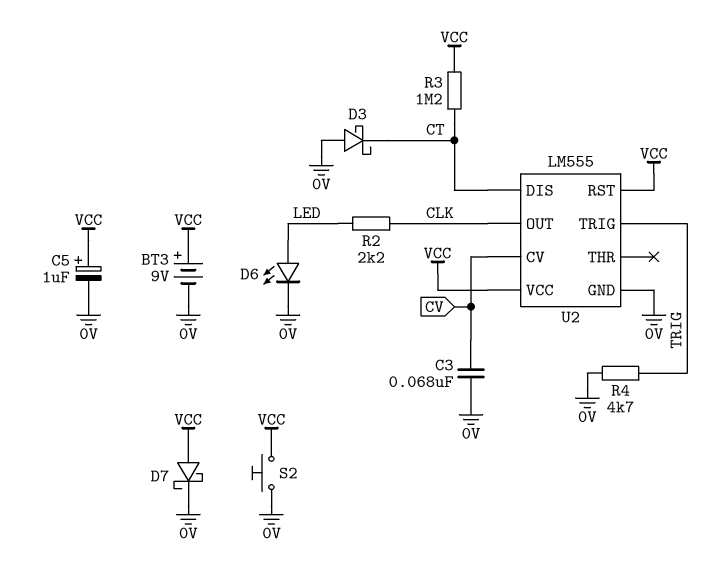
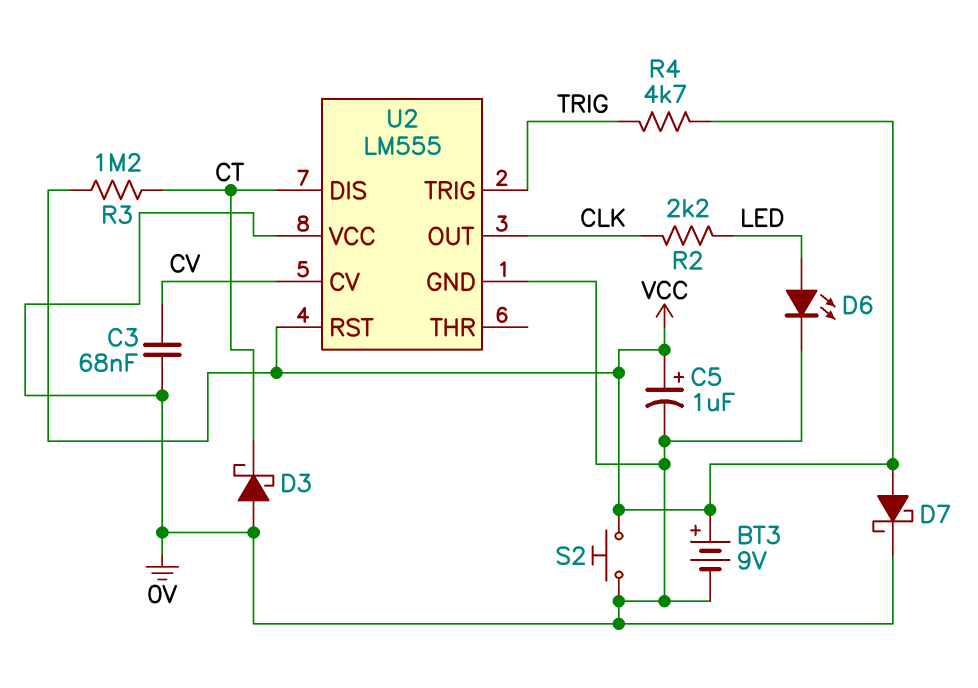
R4: 4.7k (0V, TRIG) -> 4.7k (TRIG, VCC)
U2 pin VCC: VCC -> 0V

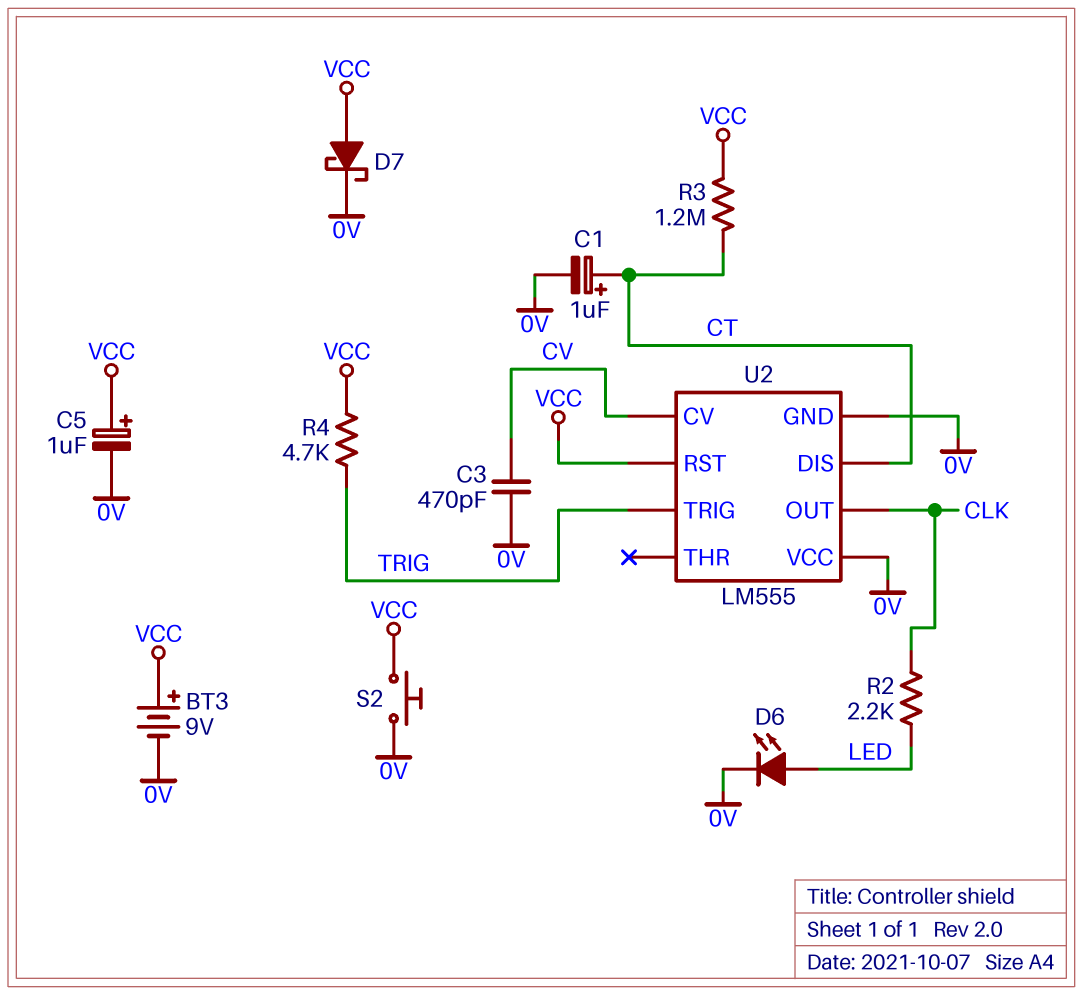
C1: none -> 1uF (plus CT, minus 0V)
C3: 68nF (0V, CV) -> 470pF (0V, CV)
D3: schottky (A 0V, K CT) -> none

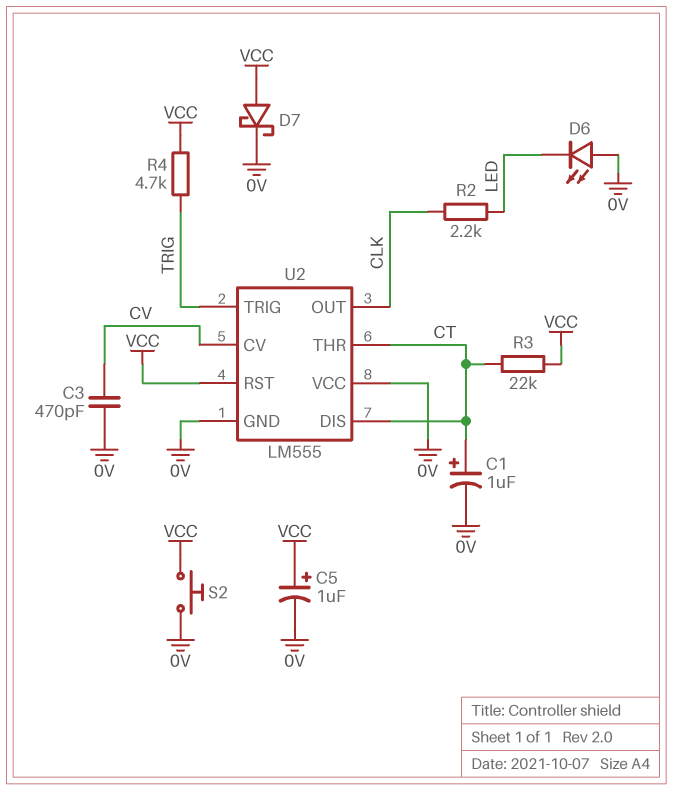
BT3: 9V (plus VCC, minus 0V) -> none
D6: LED (A LED, K 0V) -> LED (A 0V, K LED)
R3: 1.2M (CT, VCC) -> 22k (CT, VCC)
U2 pin THR: none -> CT

